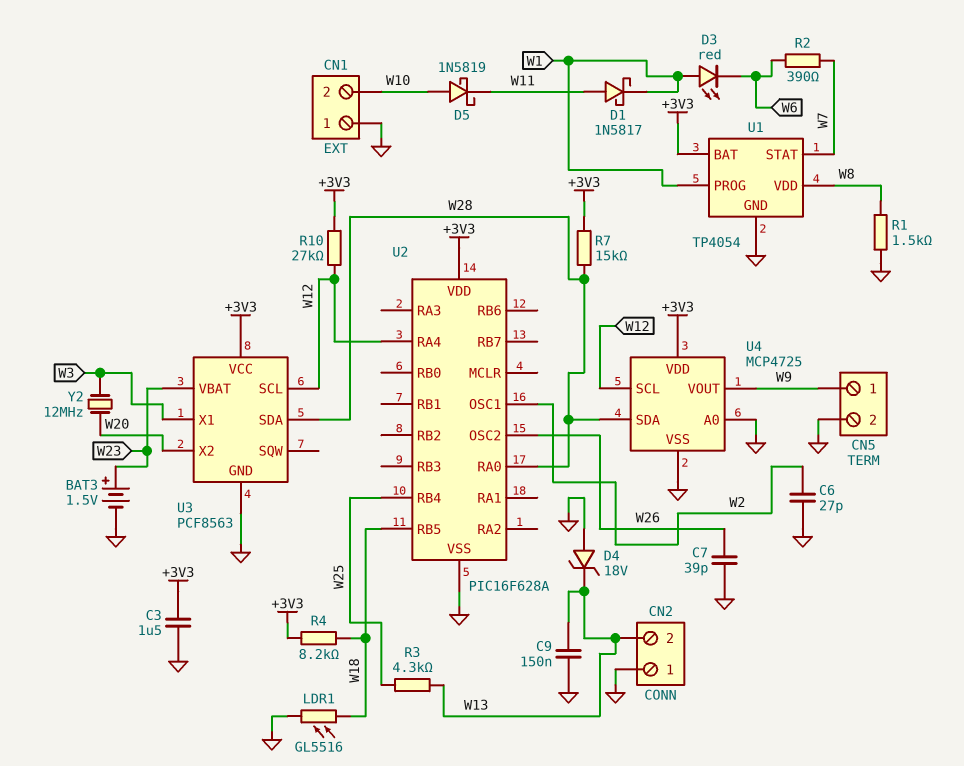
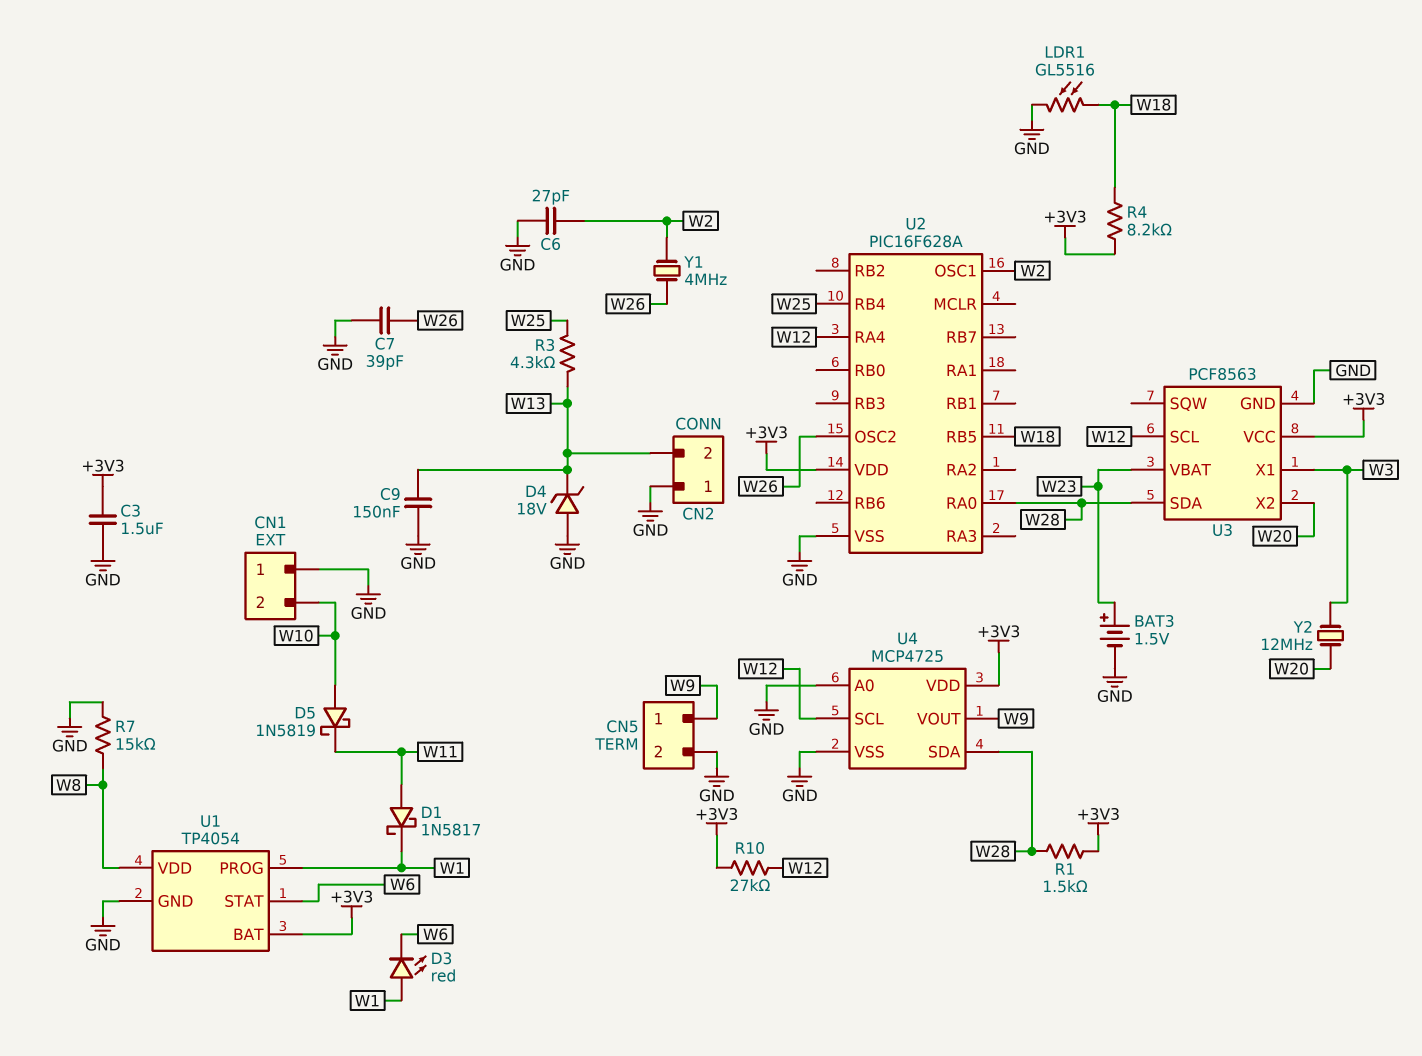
R1: 1.5k (GND, W8) -> 1.5k (+3V3, W28)
R2: 390 (W6, W7) -> none
R7: 15k (+3V3, W28) -> 15k (GND, W8)
U1 pin STAT: W7 -> W6
Y1: none -> 4MHz (W2, W26)

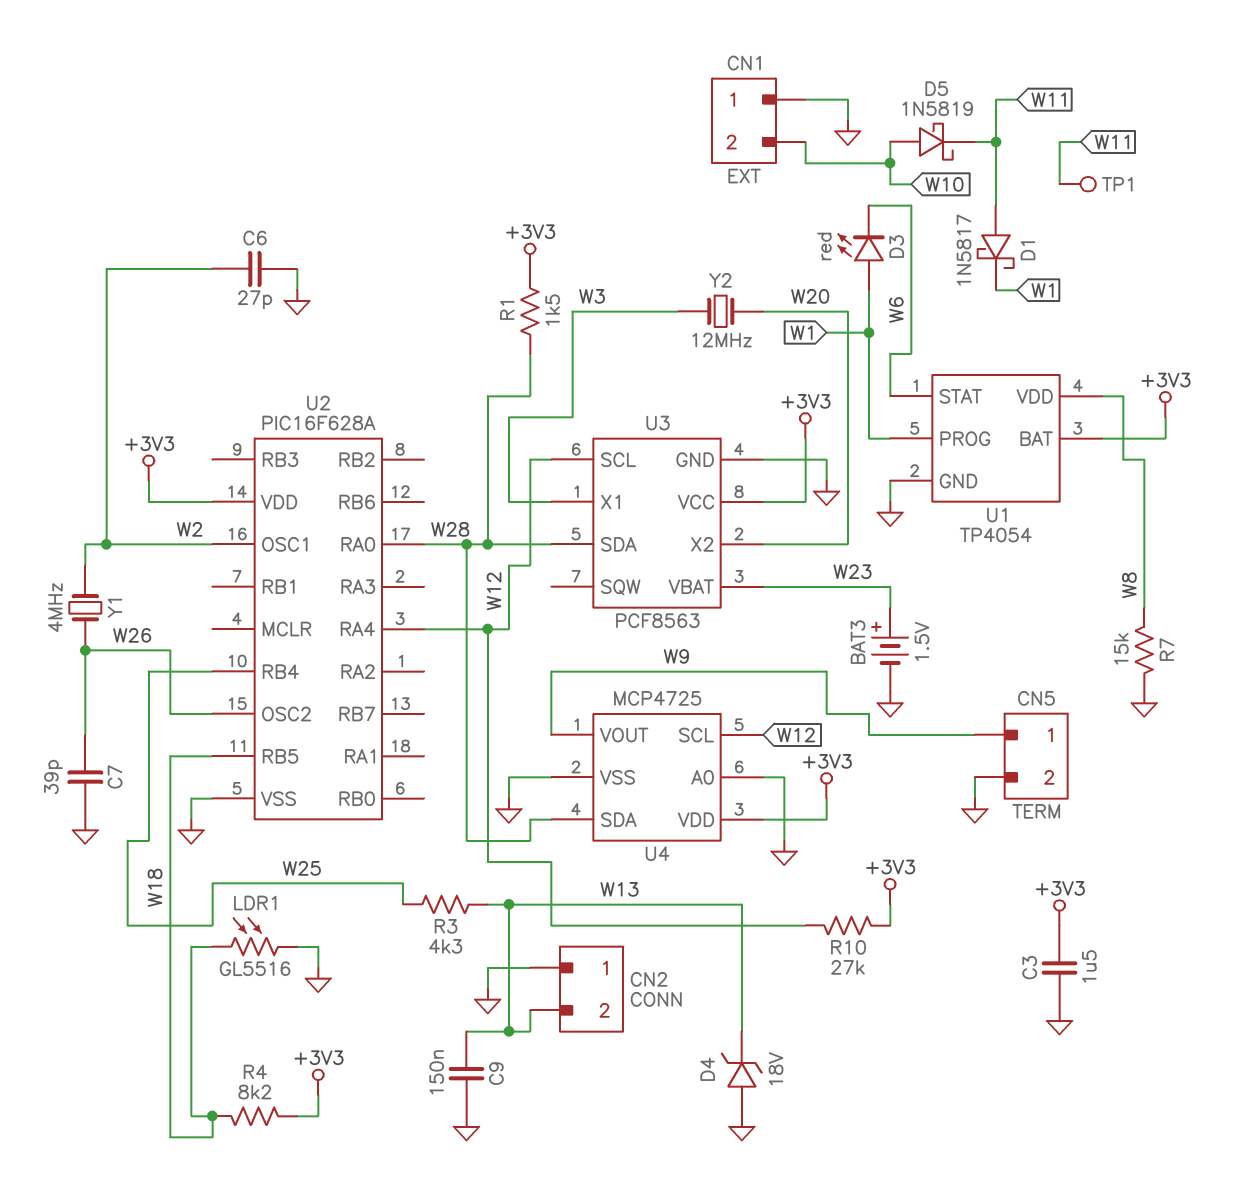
TP1: none -> test point (W11)

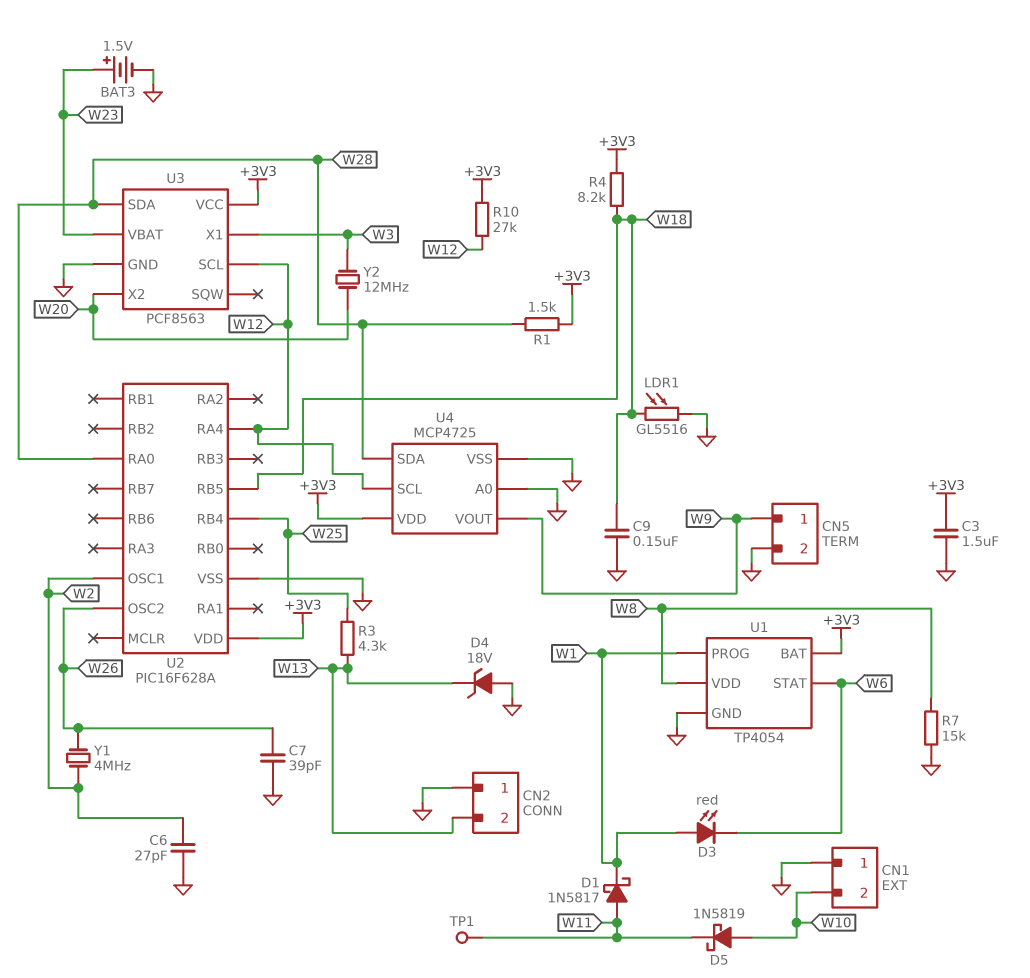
C9: 150nF (GND, W13) -> 150nF (GND, W18)

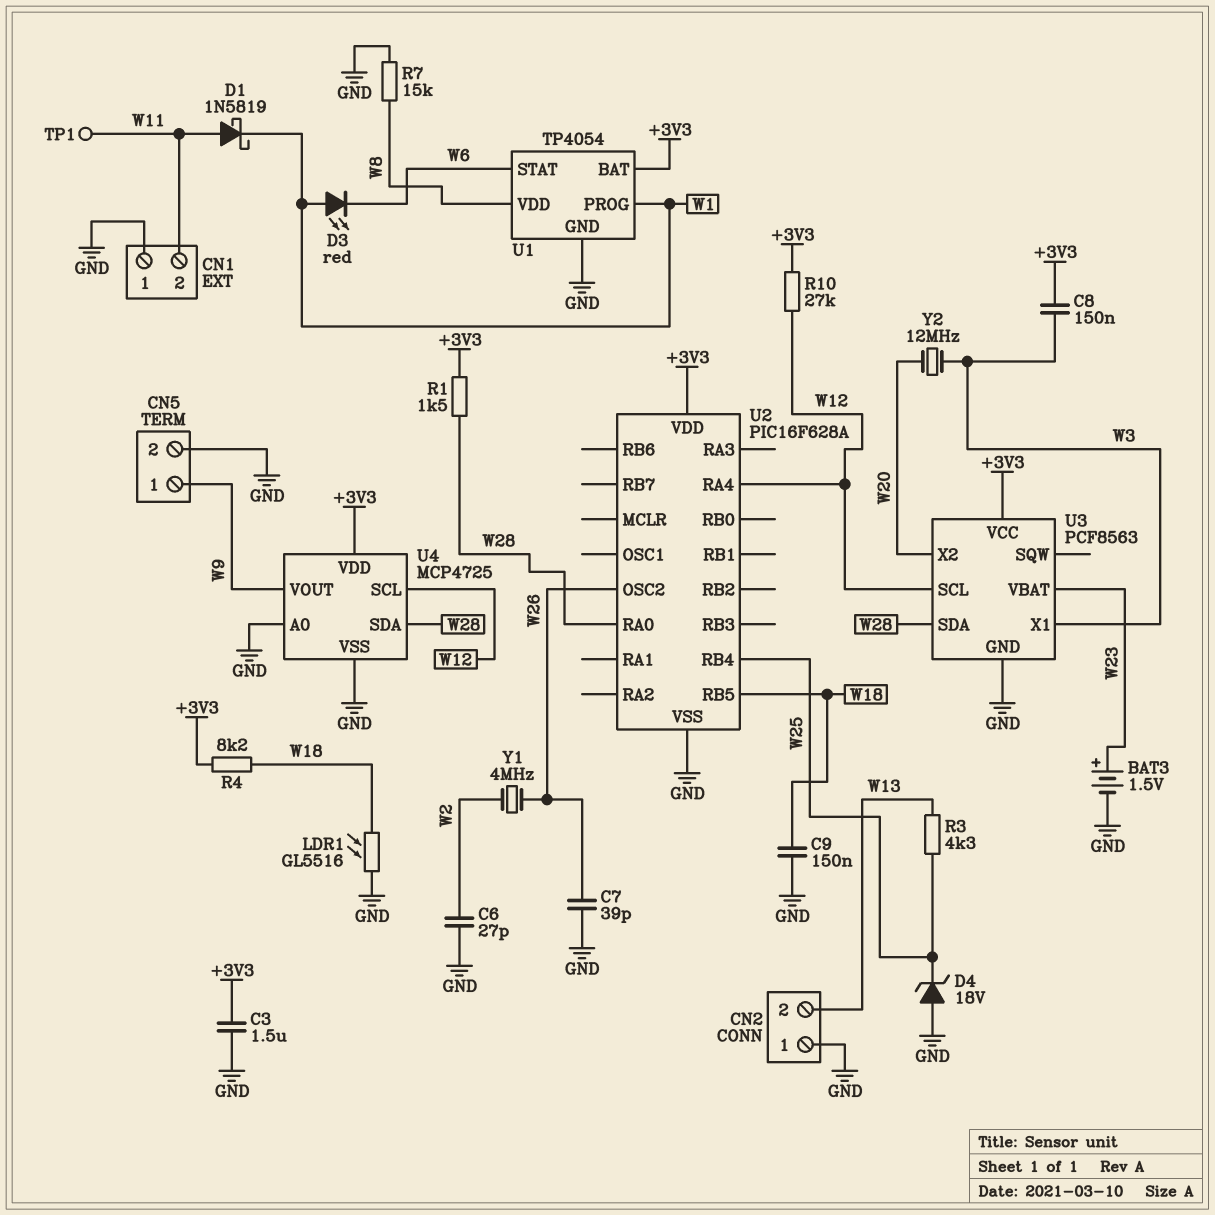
C8: none -> 150nF (+3V3, W3)
CN1 pin 2: W10 -> W11
D1: schottky 1N5817 (A W11, K W1) -> schottky 1N5819 (A W11, K W1)
D4: zener 18V (A GND, K W13) -> zener 18V (A GND, K W25)
D5: schottky 1N5819 (A W10, K W11) -> none
U2 pin OSC1: W2 -> none

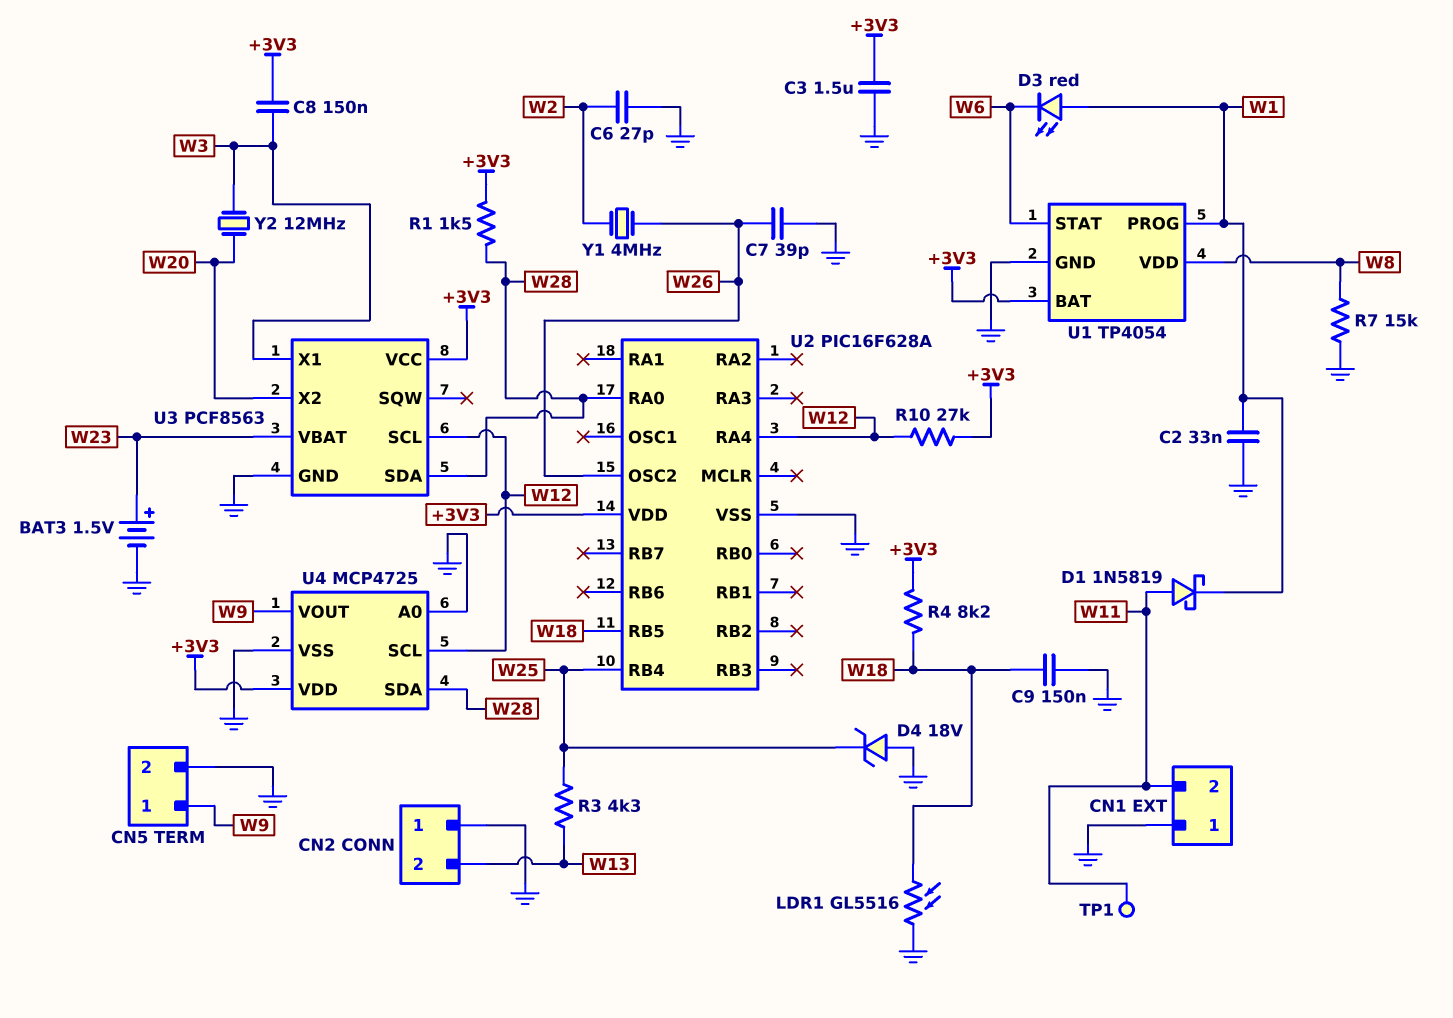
C2: none -> 33nF (GND, W1)

